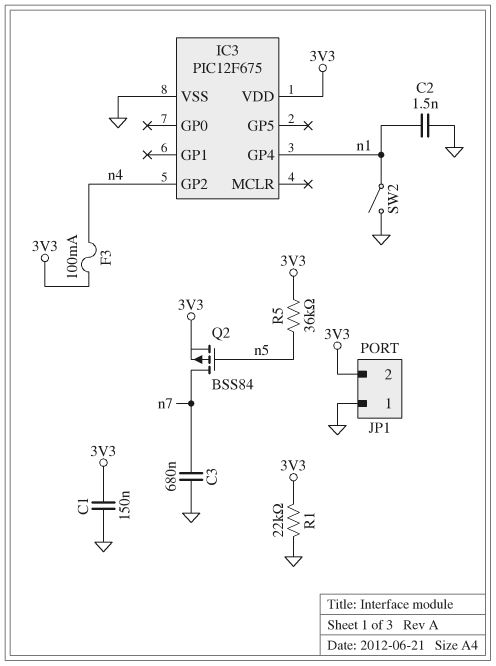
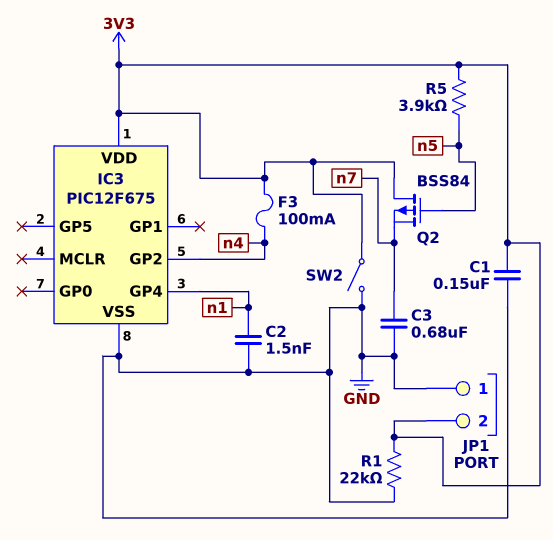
Q2: PMOS BSS84 (G n5, D n7, S 3V3) -> PMOS BSS84 (G n5, D 3V3, S n7)
R5: 36k (3V3, n5) -> 3.9k (3V3, n5)
SW2: switch (GND, n1) -> switch (3V3, GND)

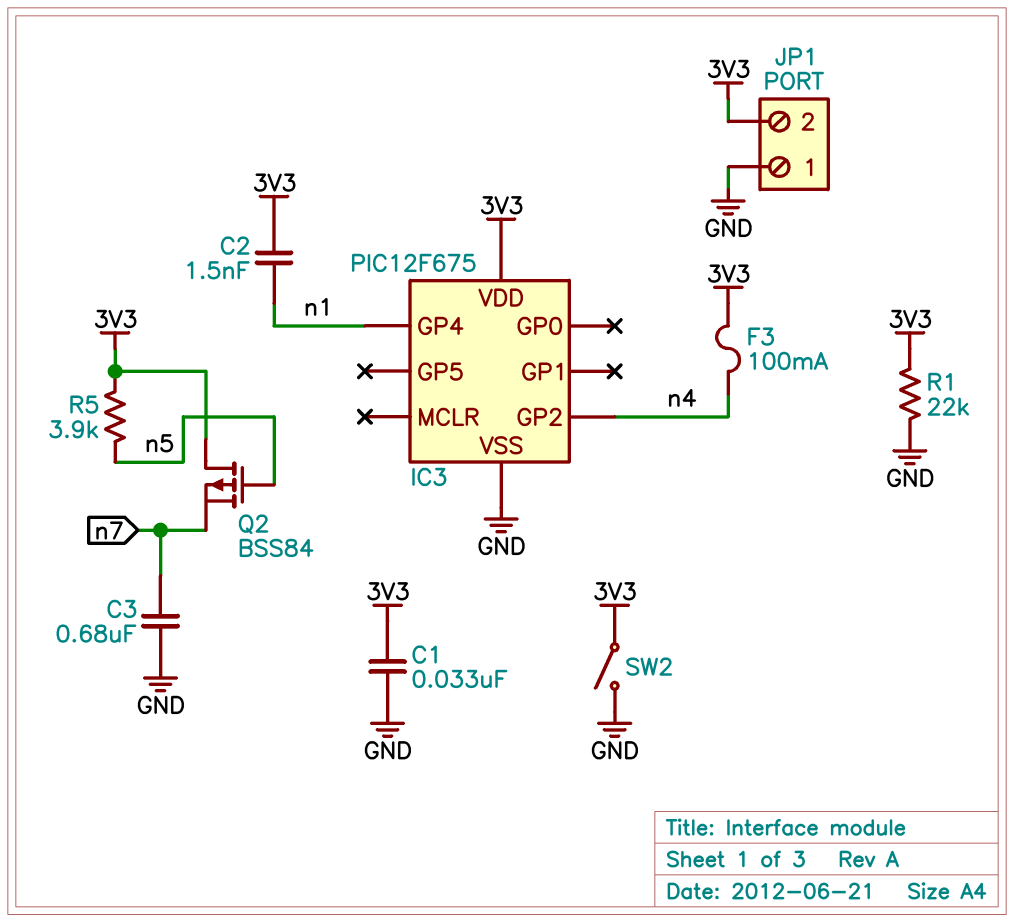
C1: 150nF (3V3, GND) -> 33nF (3V3, GND)
C2: 1.5nF (GND, n1) -> 1.5nF (3V3, n1)

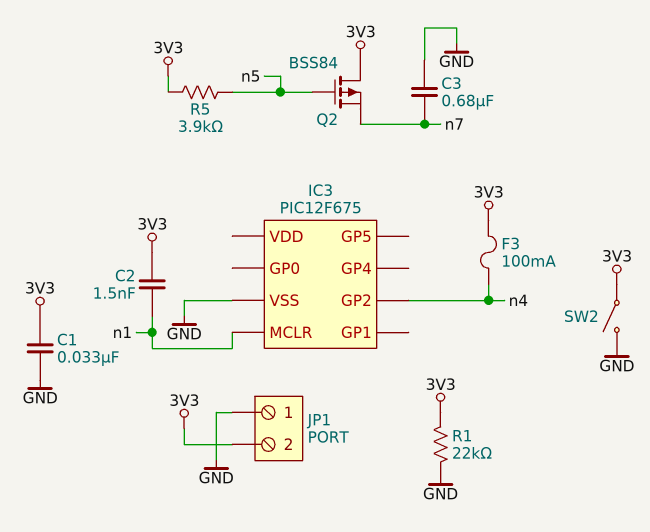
IC3 pin GP4: n1 -> none
IC3 pin MCLR: none -> n1
IC3 pin VDD: 3V3 -> none

